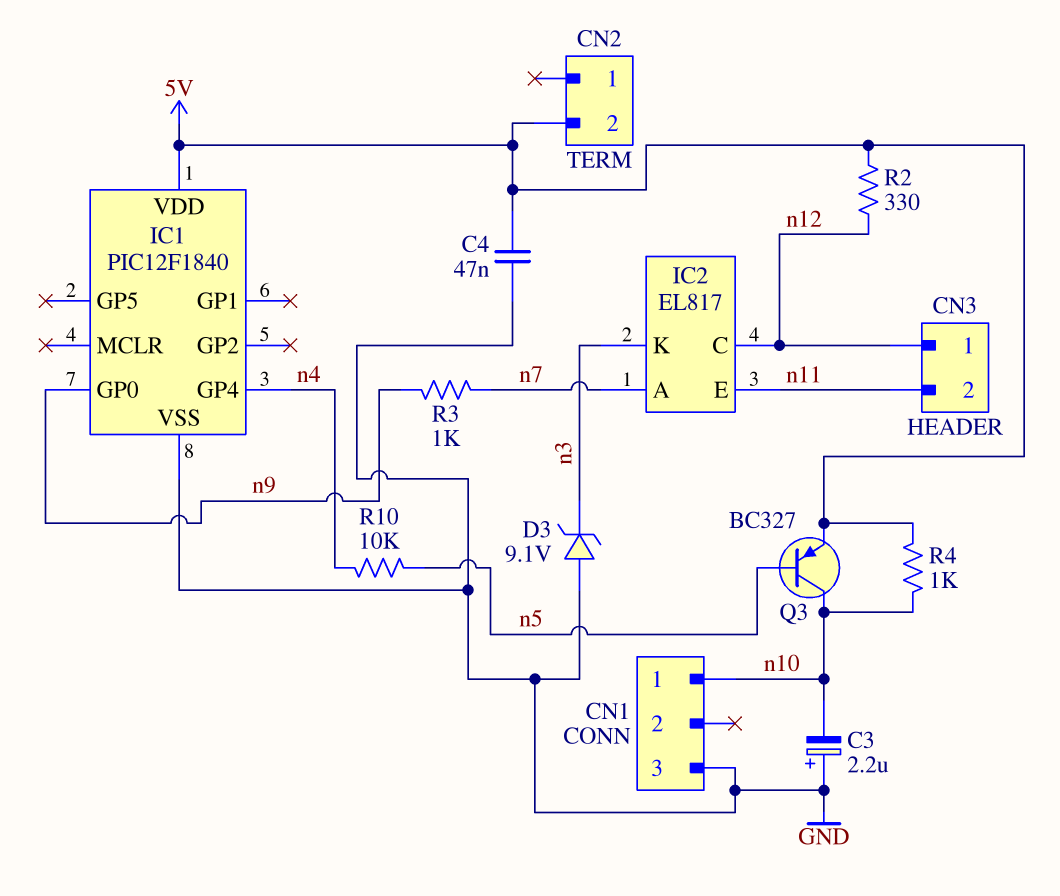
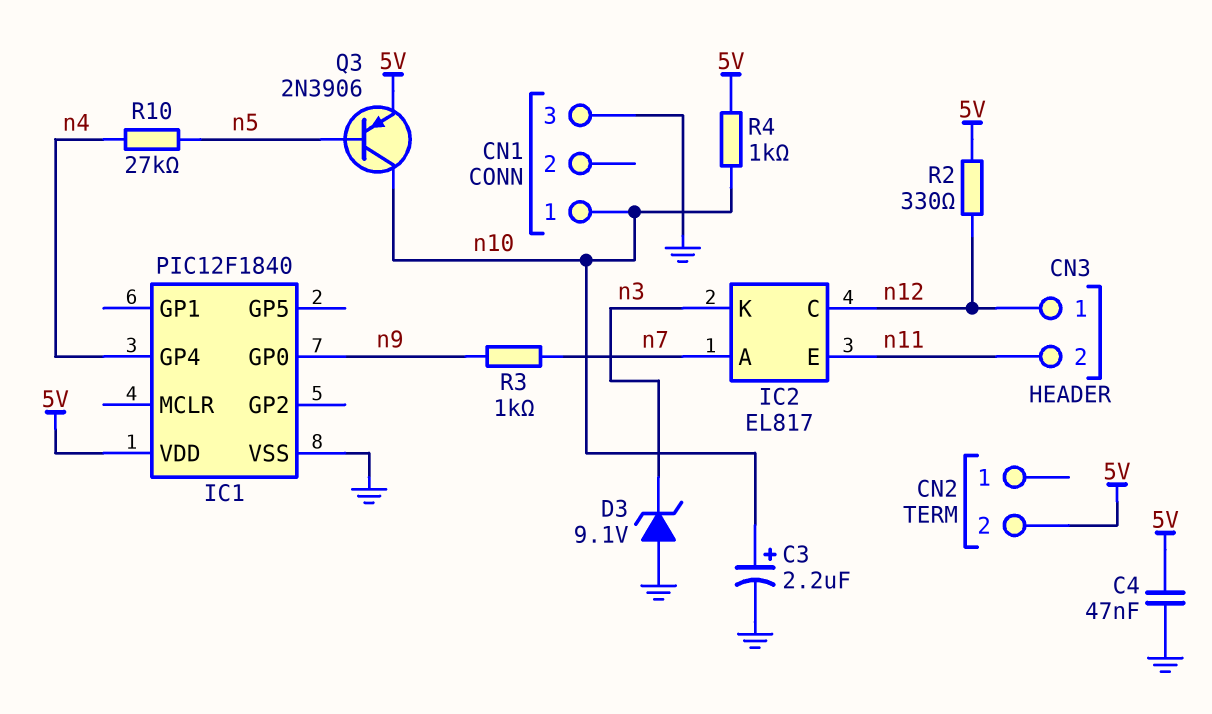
C3: 2.2uF (plus GND, minus n10) -> 2.2uF (plus n10, minus GND)
Q3: PNP BC327 (B n5, C n10, E 5V) -> PNP 2N3906 (B n5, C n10, E 5V)
R10: 10k (n4, n5) -> 27k (n4, n5)

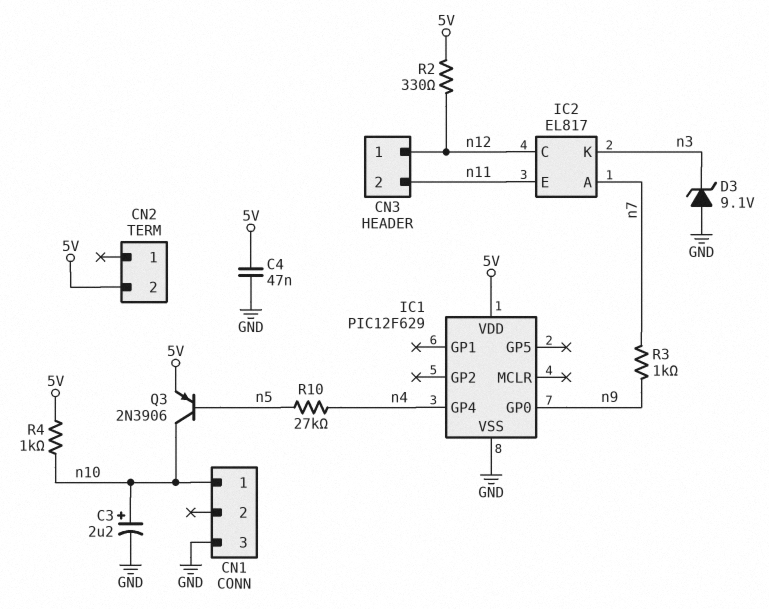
IC1: PIC12F1840 -> PIC12F629

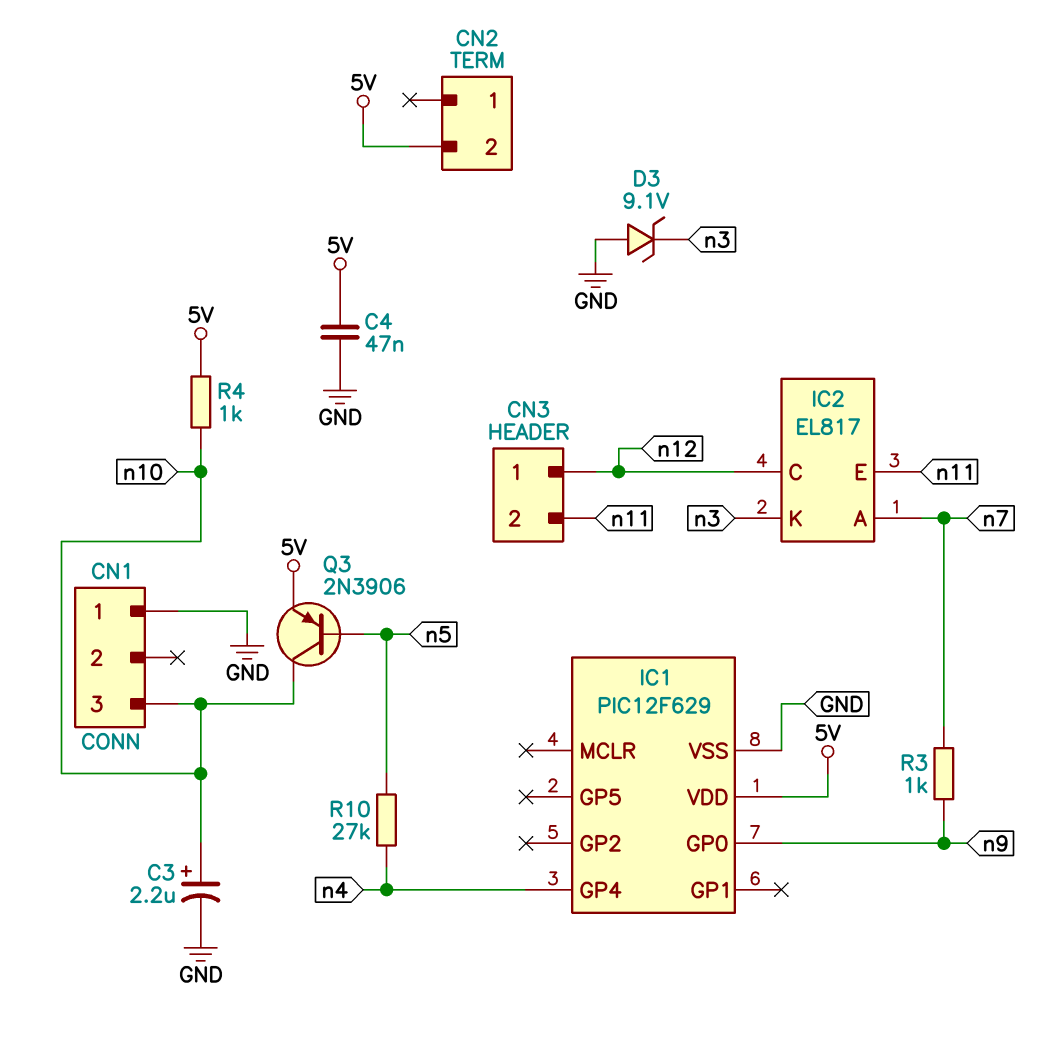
CN1 pin 1: n10 -> GND
CN1 pin 3: GND -> n10
R2: 330 (5V, n12) -> none

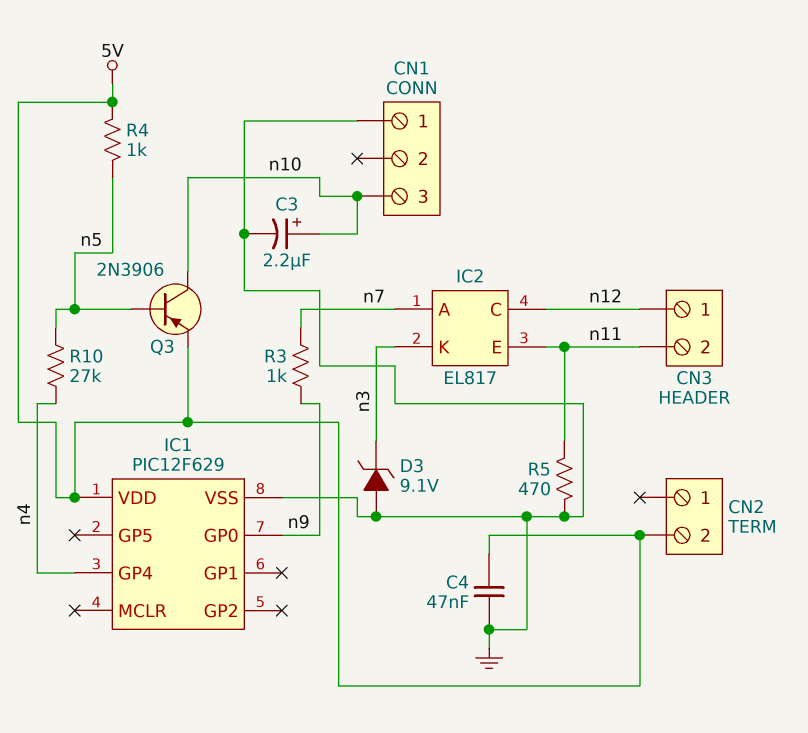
R4: 1k (5V, n10) -> 1k (5V, n5)
R5: none -> 470 (GND, n11)

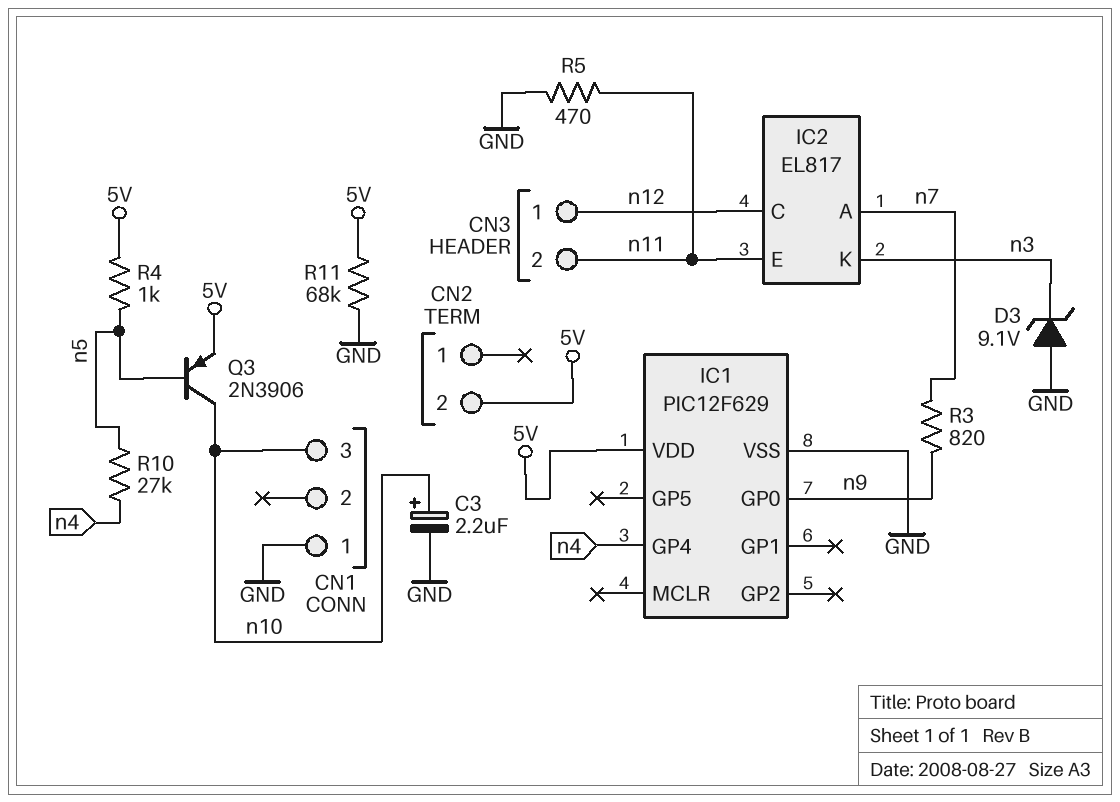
C4: 47nF (5V, GND) -> none
R3: 1k (n7, n9) -> 820 (n7, n9)
R11: none -> 68k (5V, GND)

